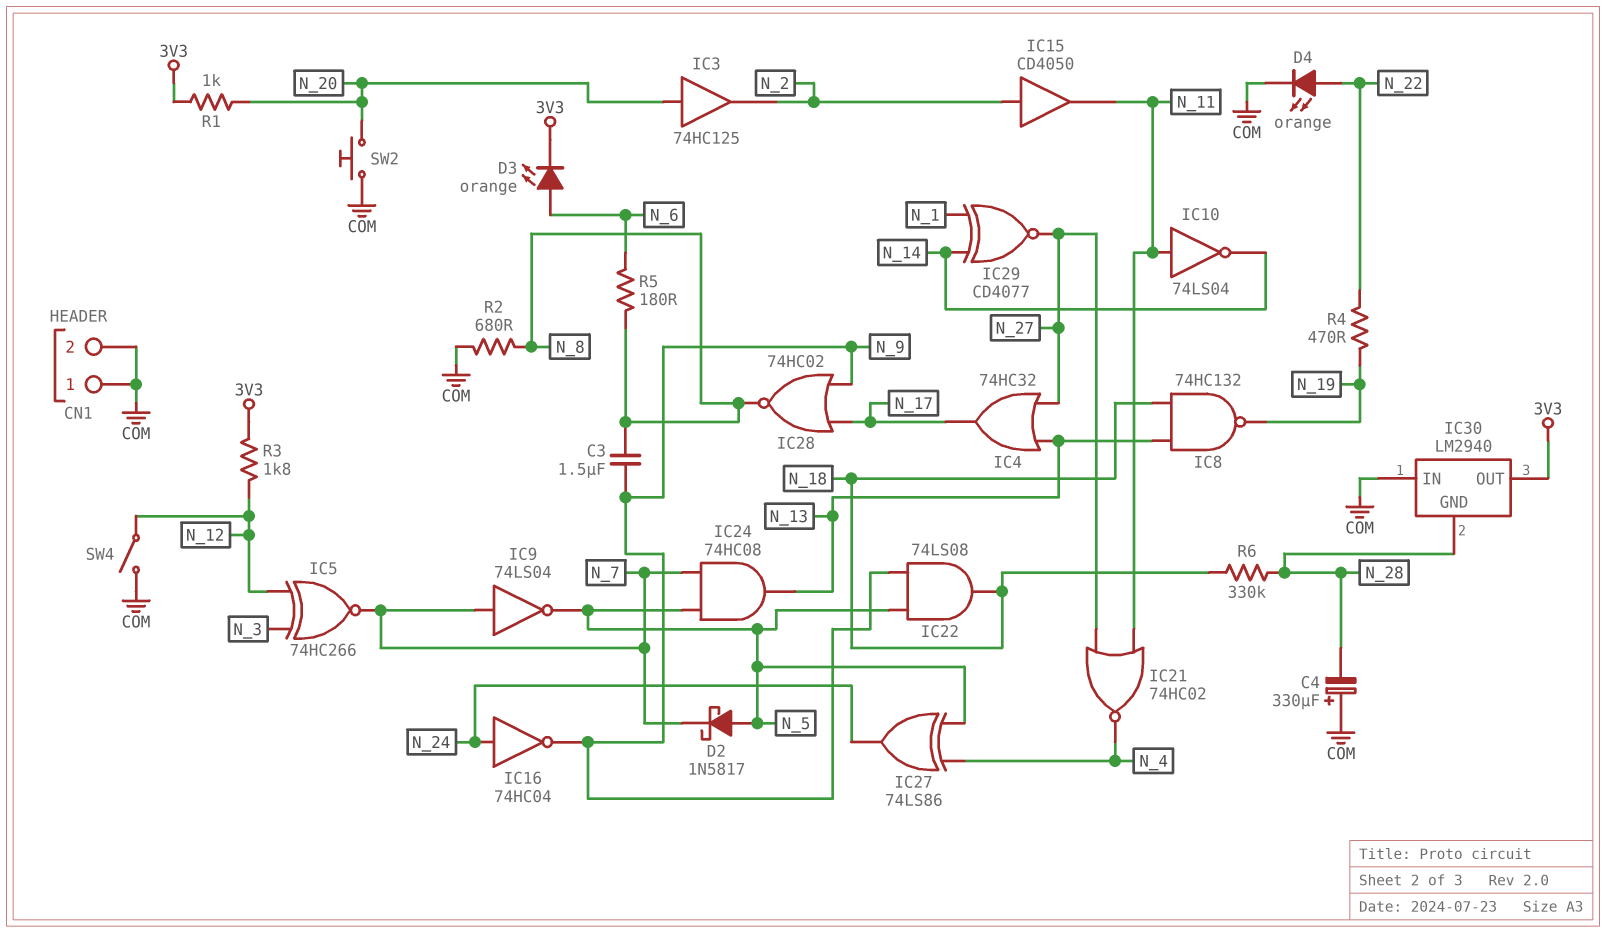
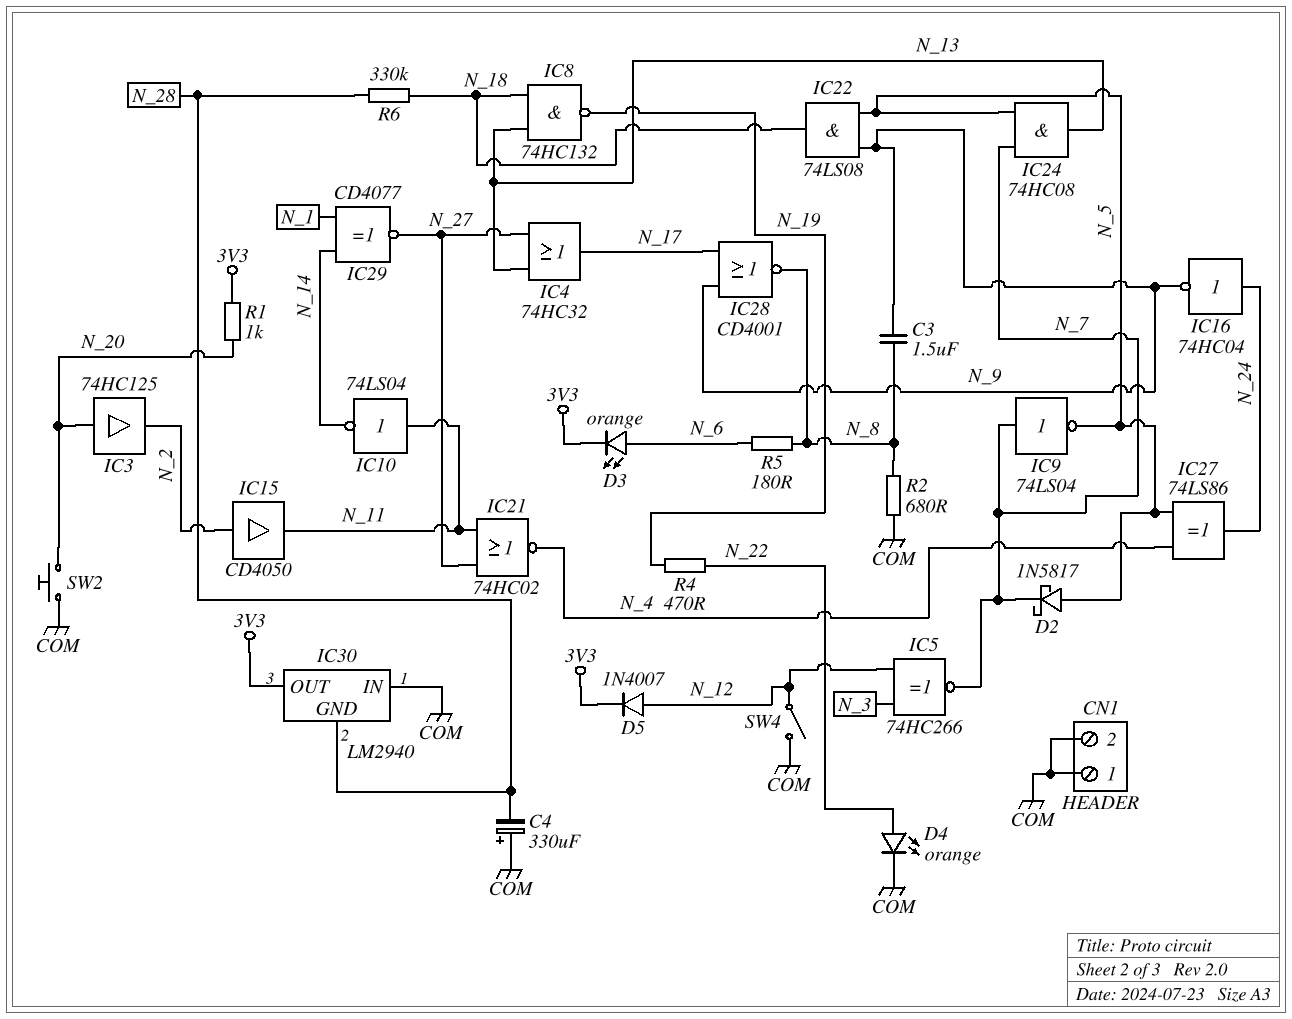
D5: none -> diode 1N4007 (A N_12, K 3V3)
IC28: NOR 74HC02 (in N_9, in N_17, out N_8) -> NOR CD4001 (in N_9, in N_17, out N_8)
R3: 1.8k (3V3, N_12) -> none

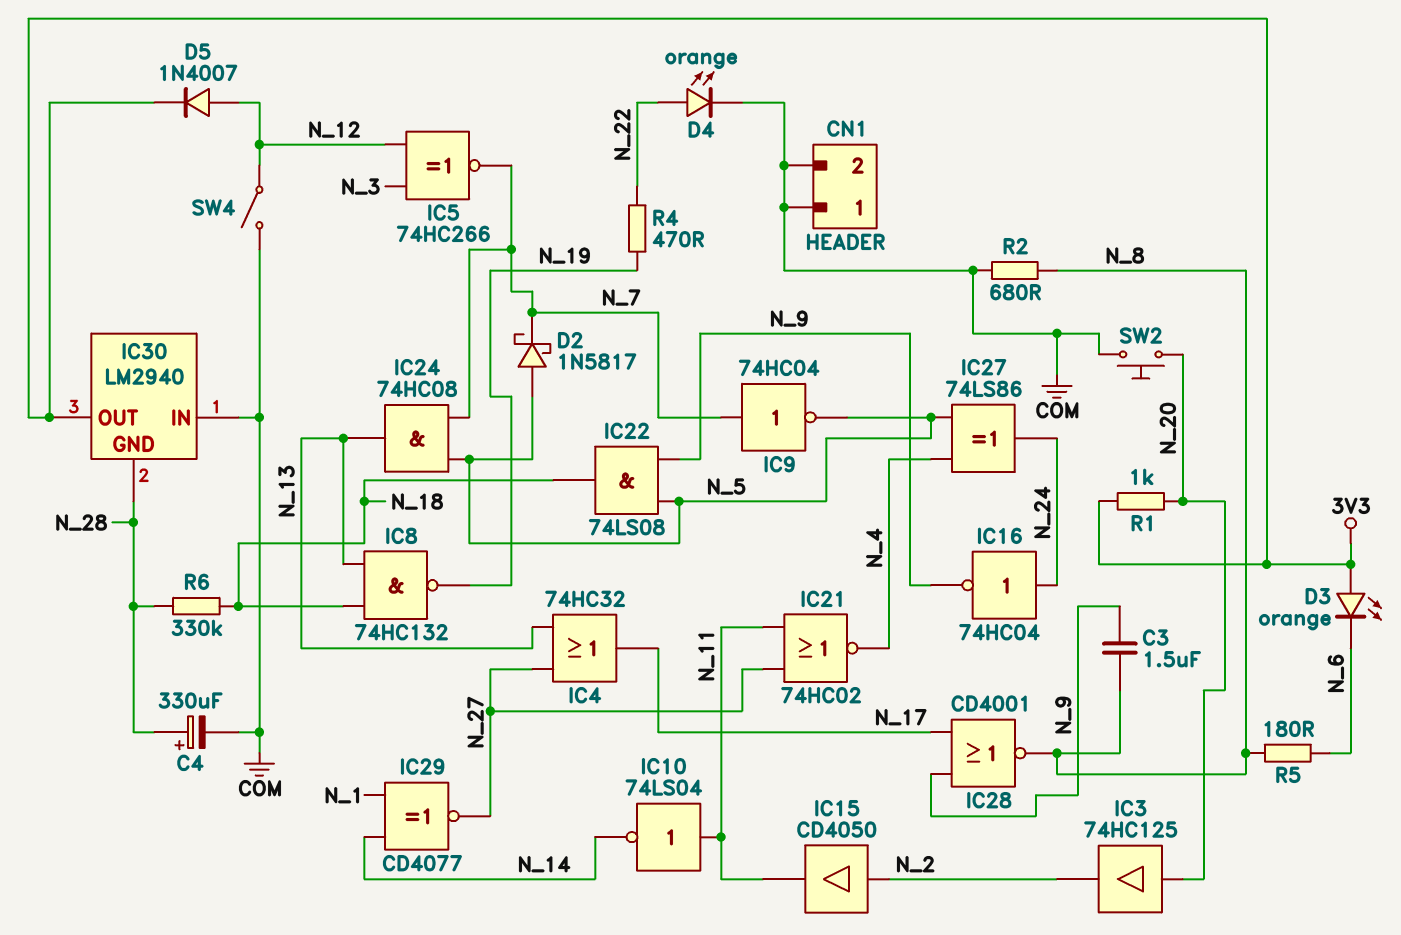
C4: 330uF (plus COM, minus N_28) -> 330uF (plus N_28, minus COM)
D3: LED orange (A N_6, K 3V3) -> LED orange (A 3V3, K N_6)
IC9: NOT 74LS04 (in N_7, out N_5) -> NOT 74HC04 (in N_7, out N_5)

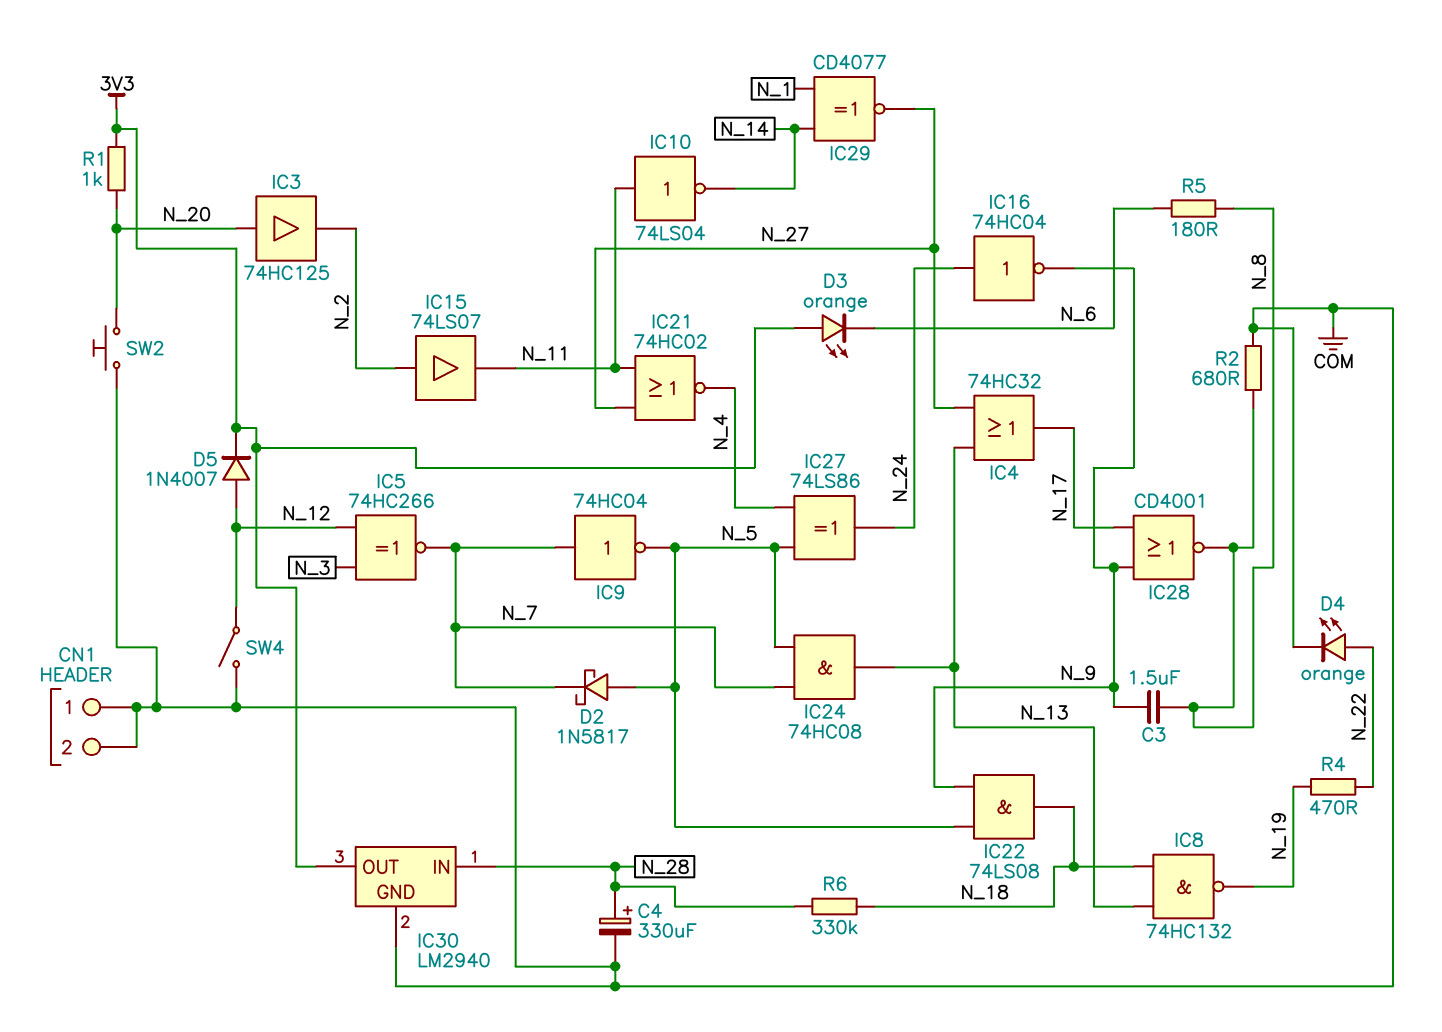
IC15: buffer CD4050 (in N_2, out N_11) -> buffer 74LS07 (in N_2, out N_11)
IC30 pin GND: N_28 -> COM
IC30 pin IN: COM -> N_28

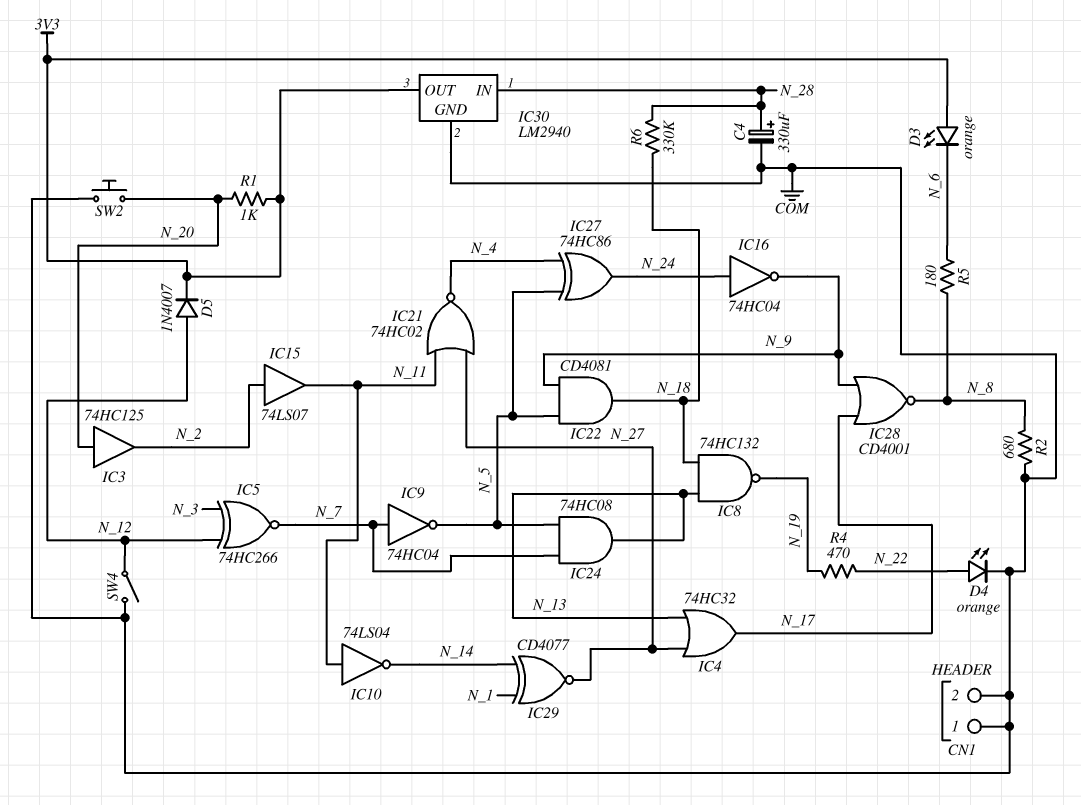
C3: 1.5uF (N_8, N_9) -> none
D2: schottky 1N5817 (A N_5, K N_7) -> none
IC22: AND 74LS08 (in N_5, in N_9, out N_18) -> AND CD4081 (in N_5, in N_9, out N_18)
IC27: XOR 74LS86 (in N_4, in N_5, out N_24) -> XOR 74HC86 (in N_4, in N_5, out N_24)

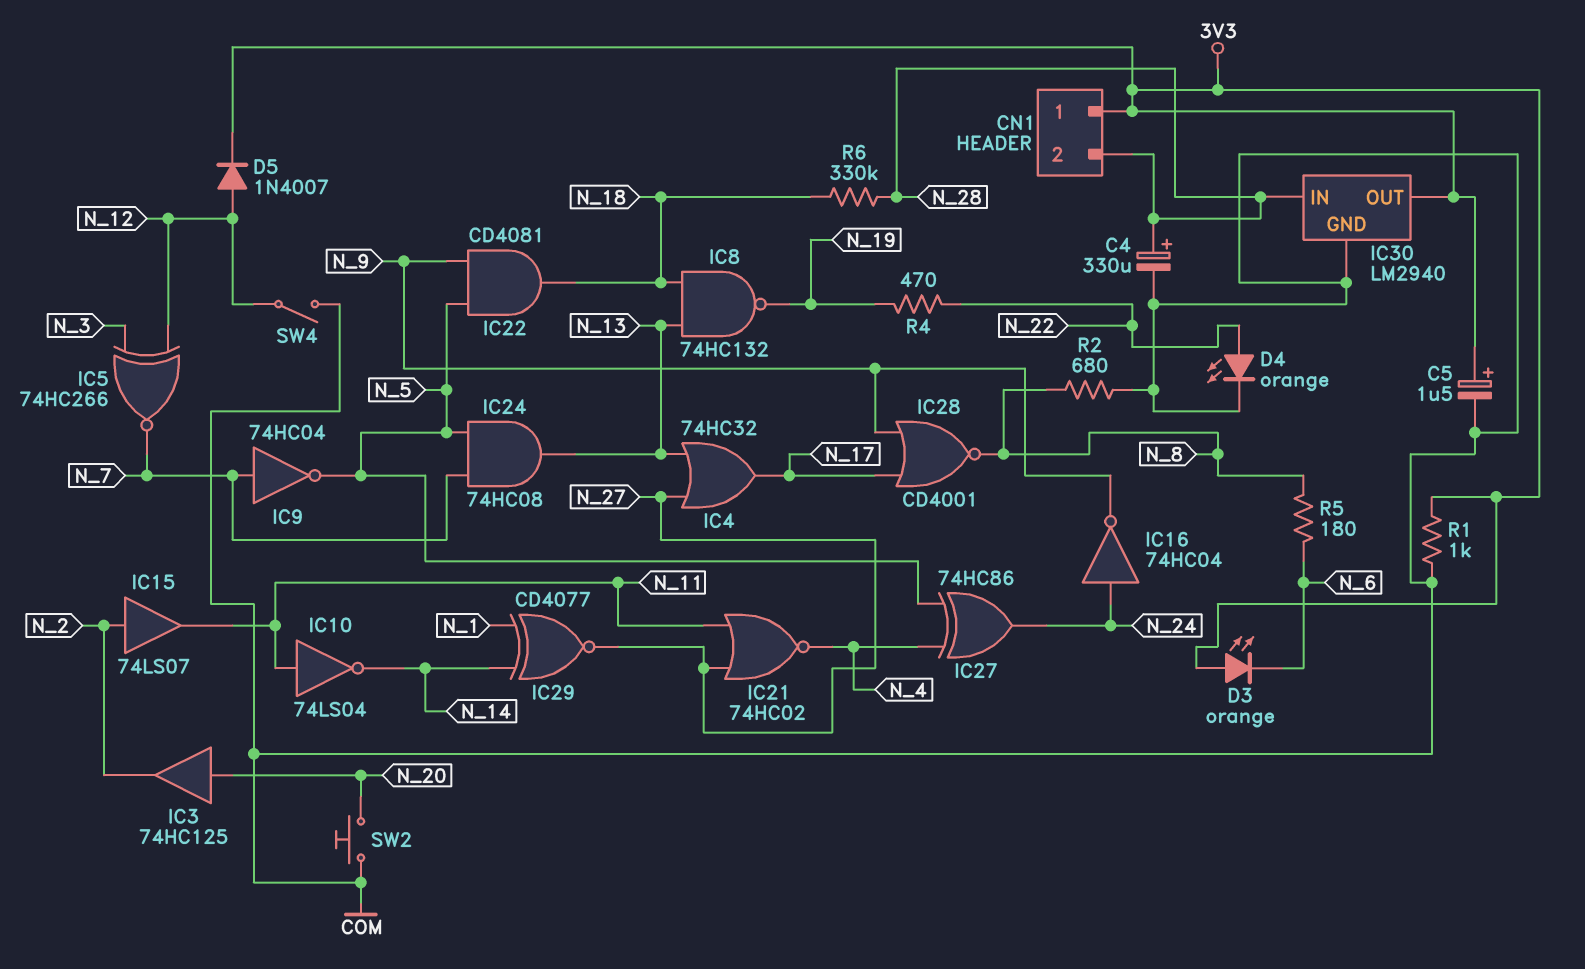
C5: none -> 1.5uF (plus 3V3, minus COM)
CN1 pin 1: COM -> 3V3
CN1 pin 2: COM -> N_28
R1: 1k (3V3, N_20) -> 1k (3V3, COM)

